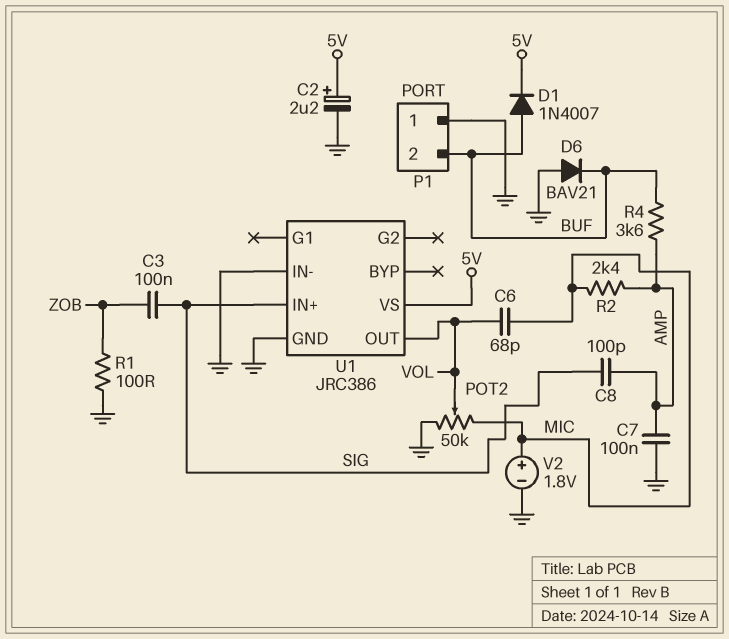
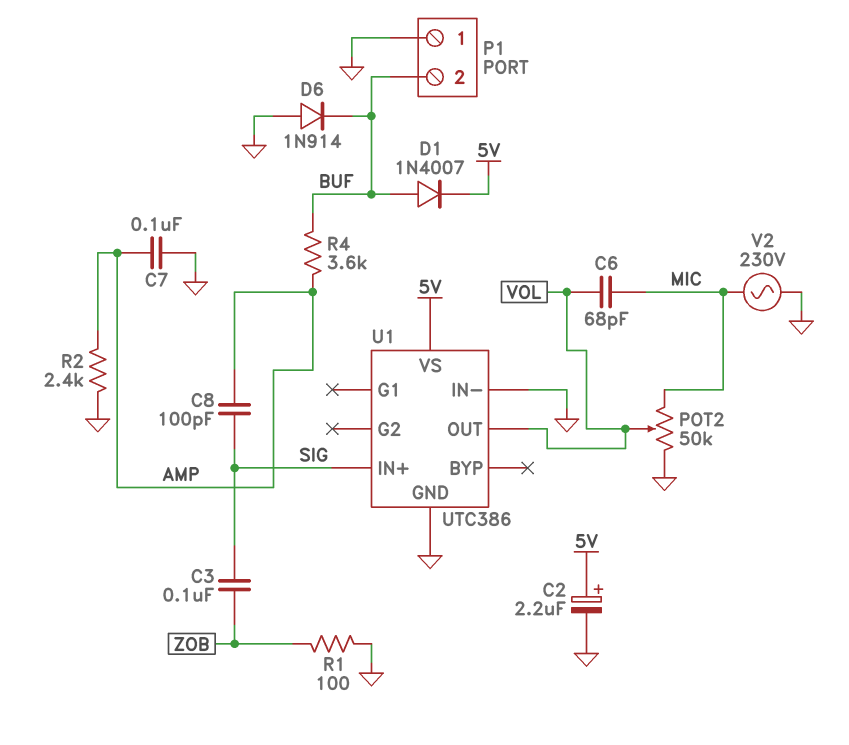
D6: diode BAV21 (A GND, K BUF) -> diode 1N914 (A GND, K BUF)
R2: 2.4k (AMP, MIC) -> 2.4k (AMP, GND)
U1: JRC386 -> UTC386
V2: 1.8V (plus MIC, minus GND) -> AC 230V (GND, MIC)

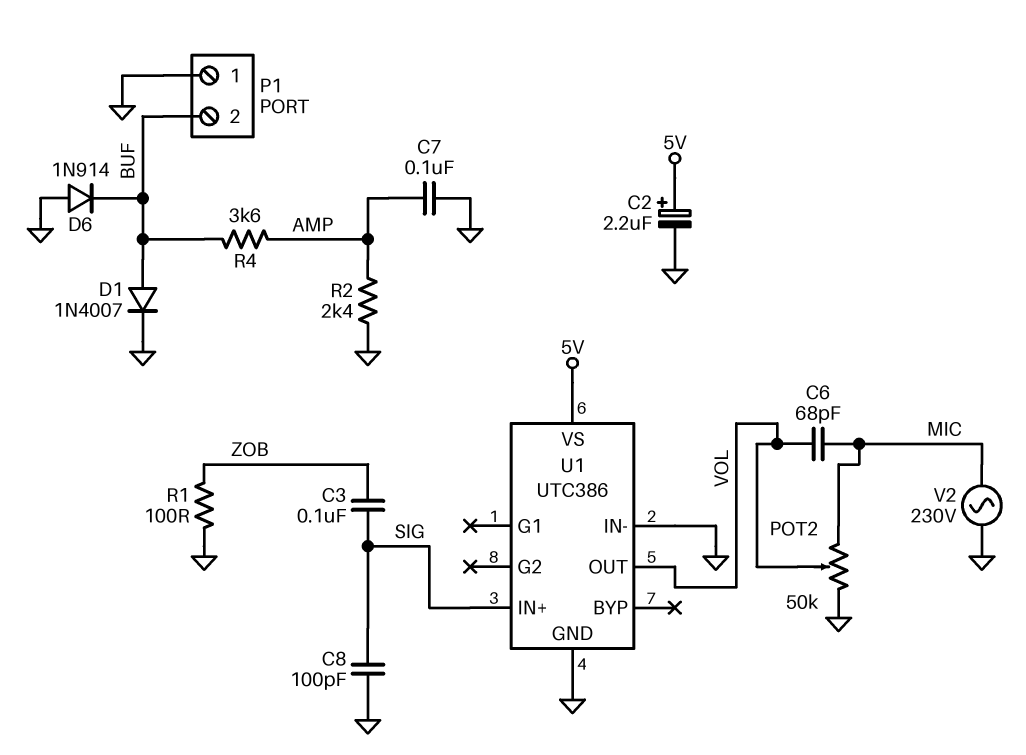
C8: 100pF (AMP, SIG) -> 100pF (GND, SIG)
D1: diode 1N4007 (A BUF, K 5V) -> diode 1N4007 (A BUF, K GND)

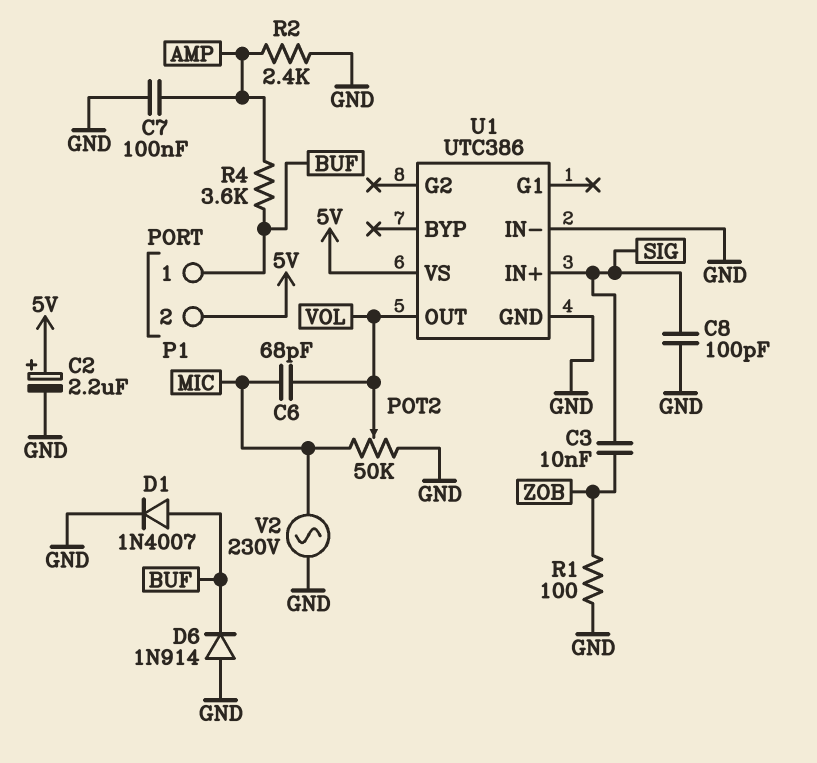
C3: 100nF (SIG, ZOB) -> 10nF (SIG, ZOB)
P1 pin 1: GND -> BUF
P1 pin 2: BUF -> 5V

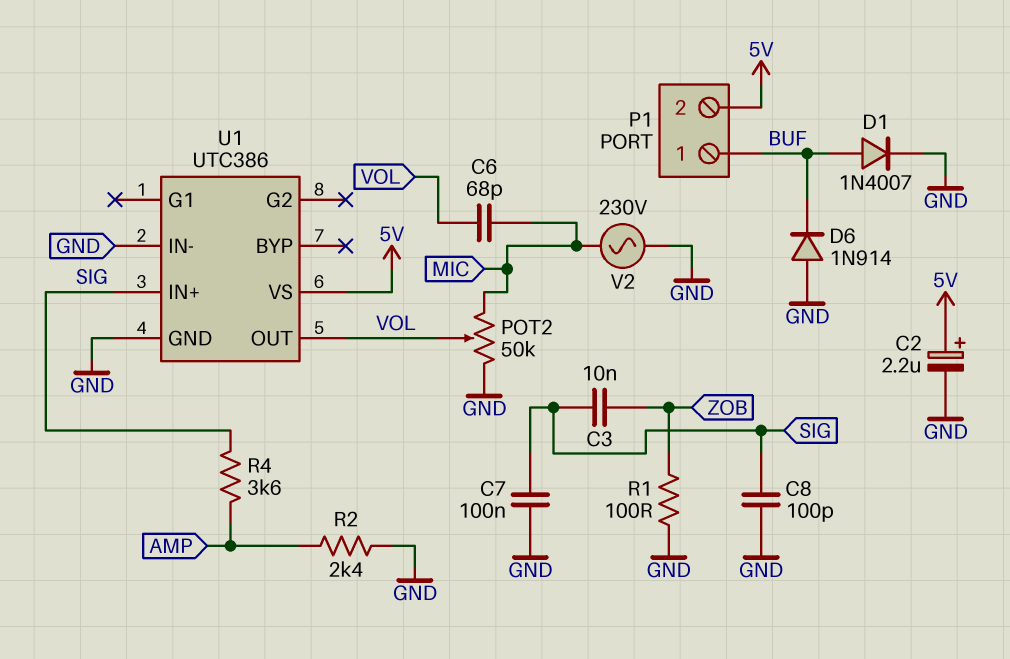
C7: 100nF (AMP, GND) -> 100nF (GND, SIG)
R4: 3.6k (AMP, BUF) -> 3.6k (AMP, SIG)

